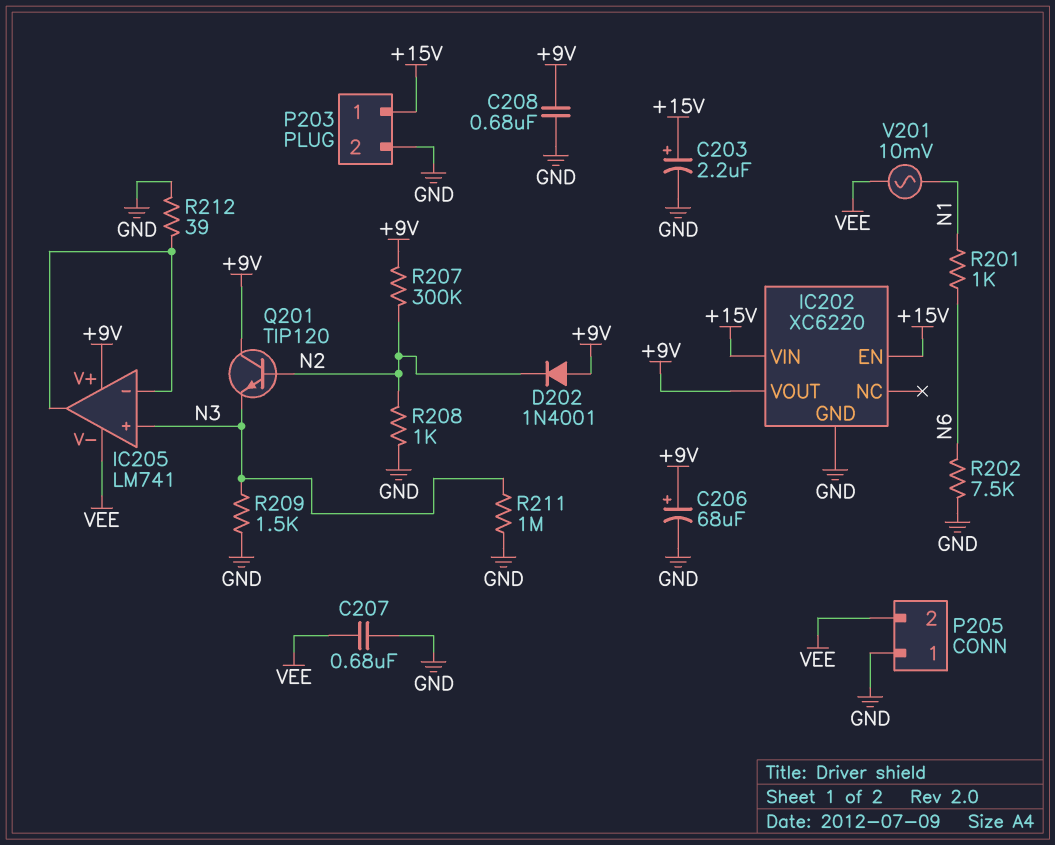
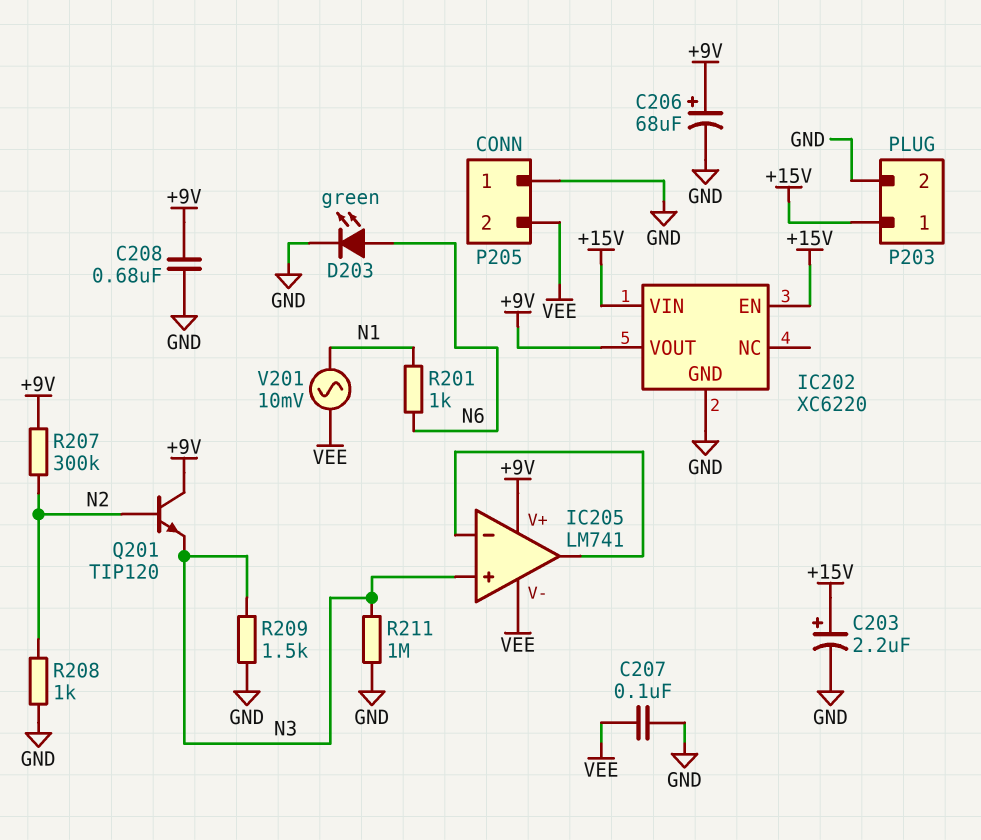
C207: 680nF (GND, VEE) -> 100nF (GND, VEE)
D202: diode 1N4001 (A +9V, K N2) -> none
D203: none -> LED green (A N6, K GND)
R202: 7.5k (GND, N6) -> none
R212: 39 (GND, IC205/in-) -> none

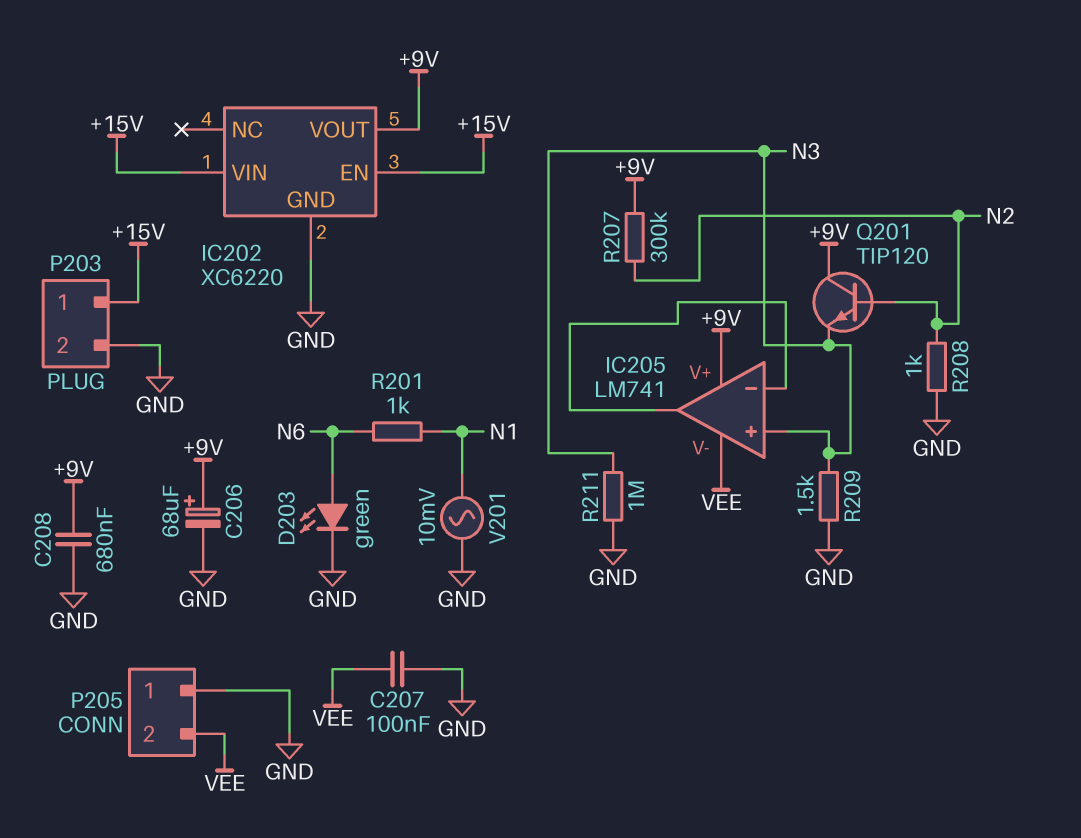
C203: 2.2uF (plus +15V, minus GND) -> none
V201: AC 10mV (N1, VEE) -> AC 10mV (GND, N1)

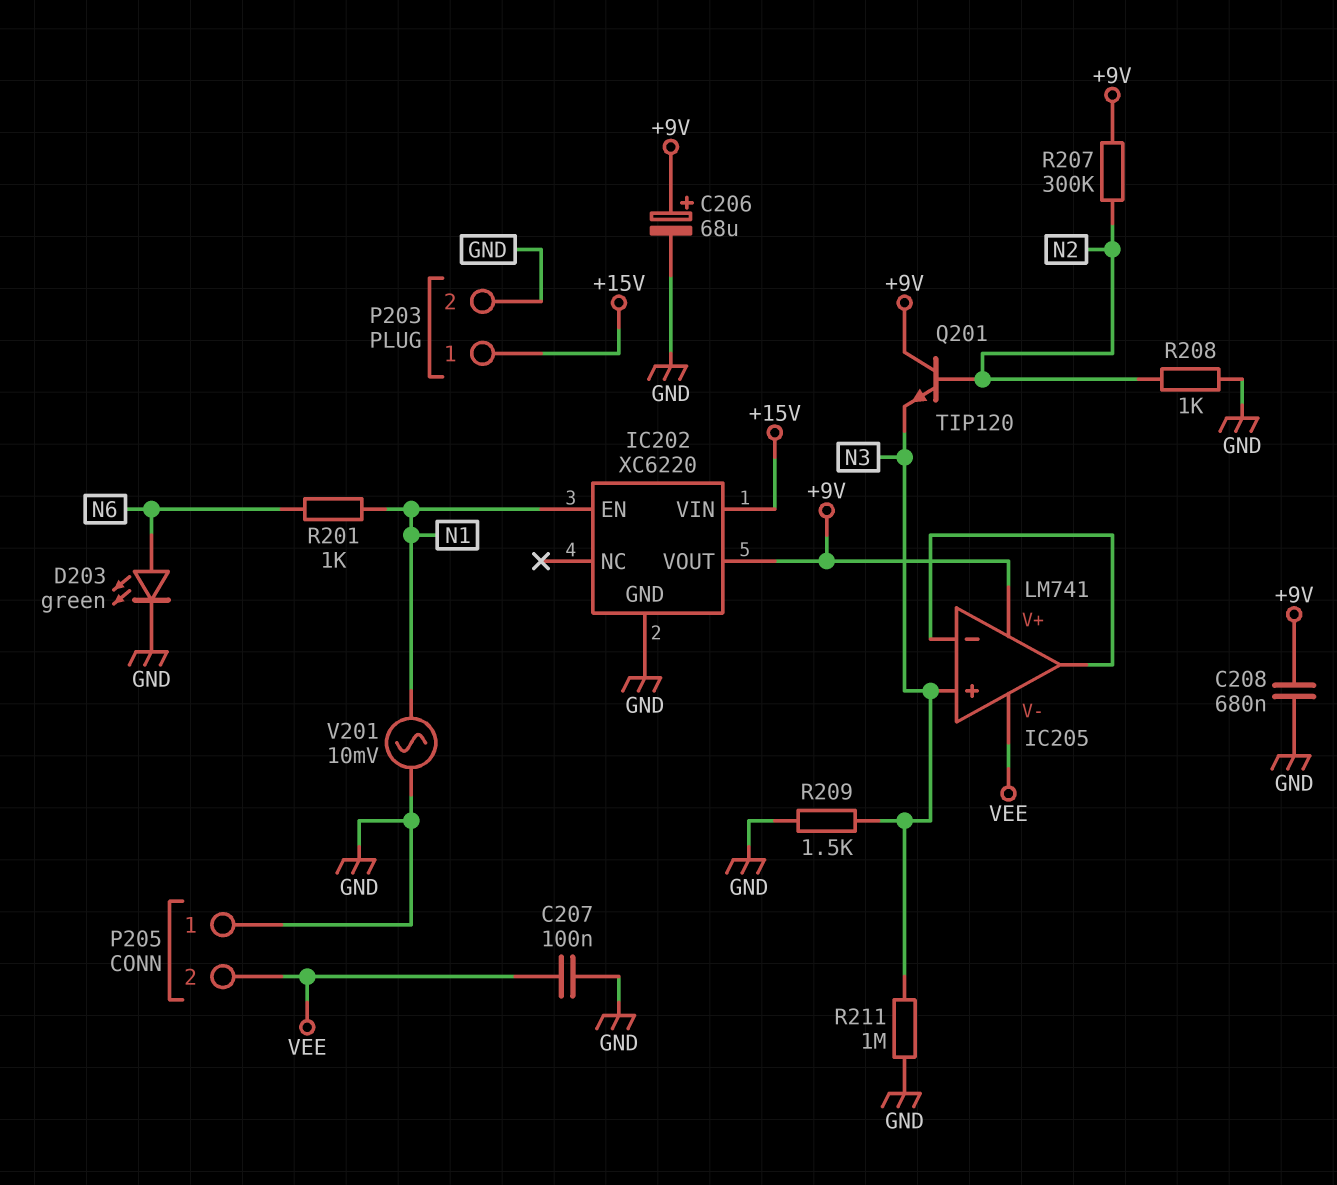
IC202 pin EN: +15V -> N1

